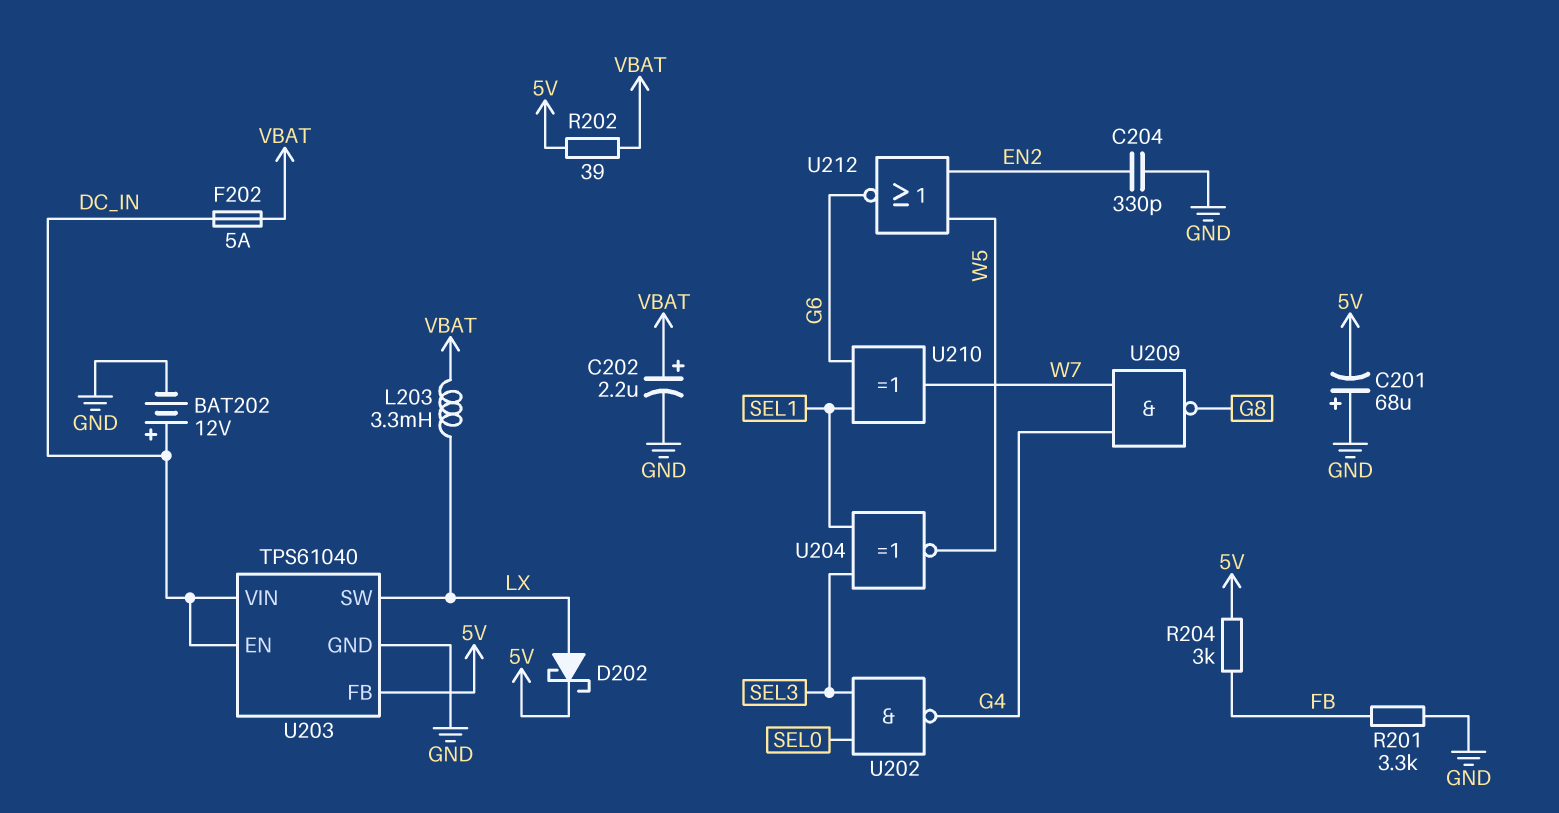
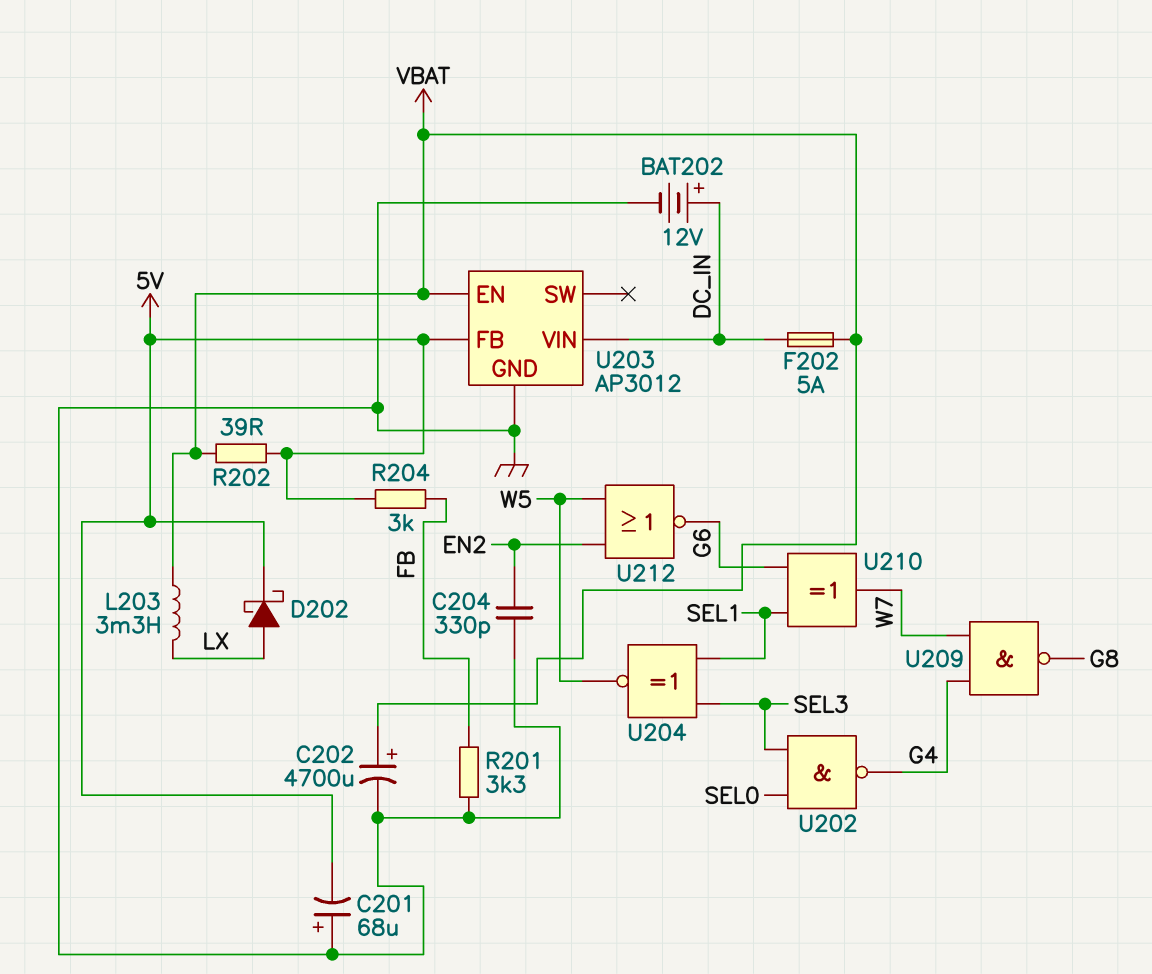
C202: 2.2uF (plus VBAT, minus GND) -> 4700uF (plus VBAT, minus GND)
U203: TPS61040 -> AP3012
U203 pin EN: DC_IN -> VBAT
U203 pin SW: LX -> none

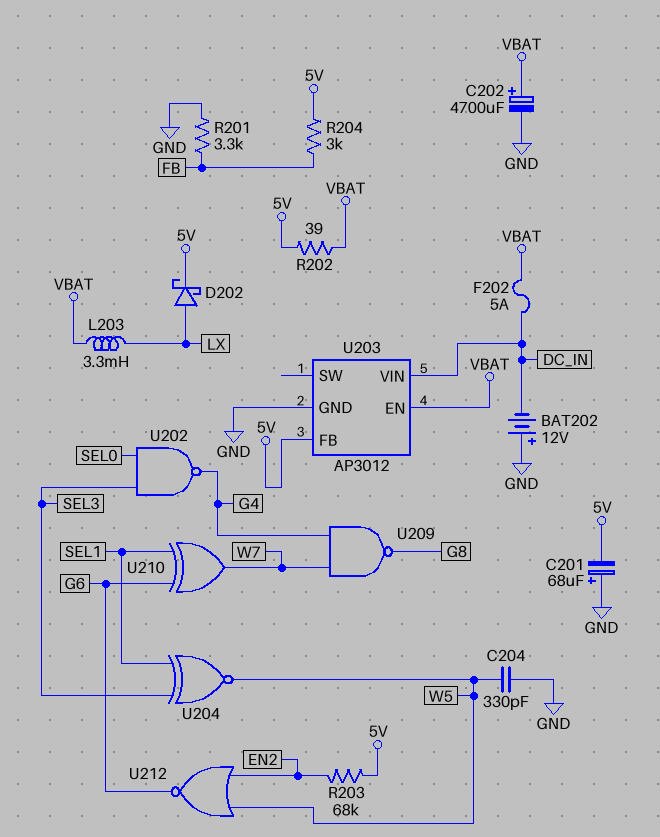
BAT202: 12V (plus DC_IN, minus GND) -> 12V (plus GND, minus DC_IN)
C204: 330pF (EN2, GND) -> 330pF (GND, W5)
R203: none -> 68k (5V, EN2)

